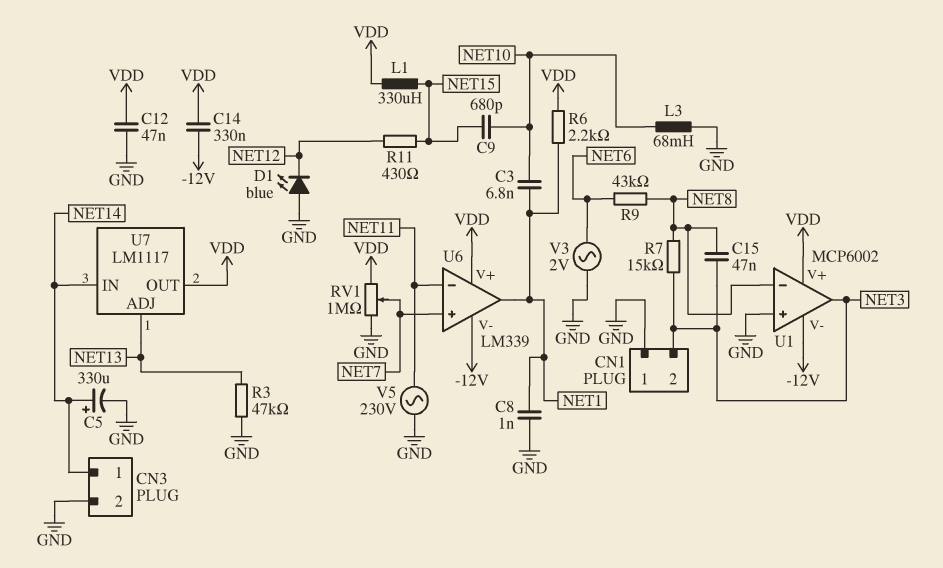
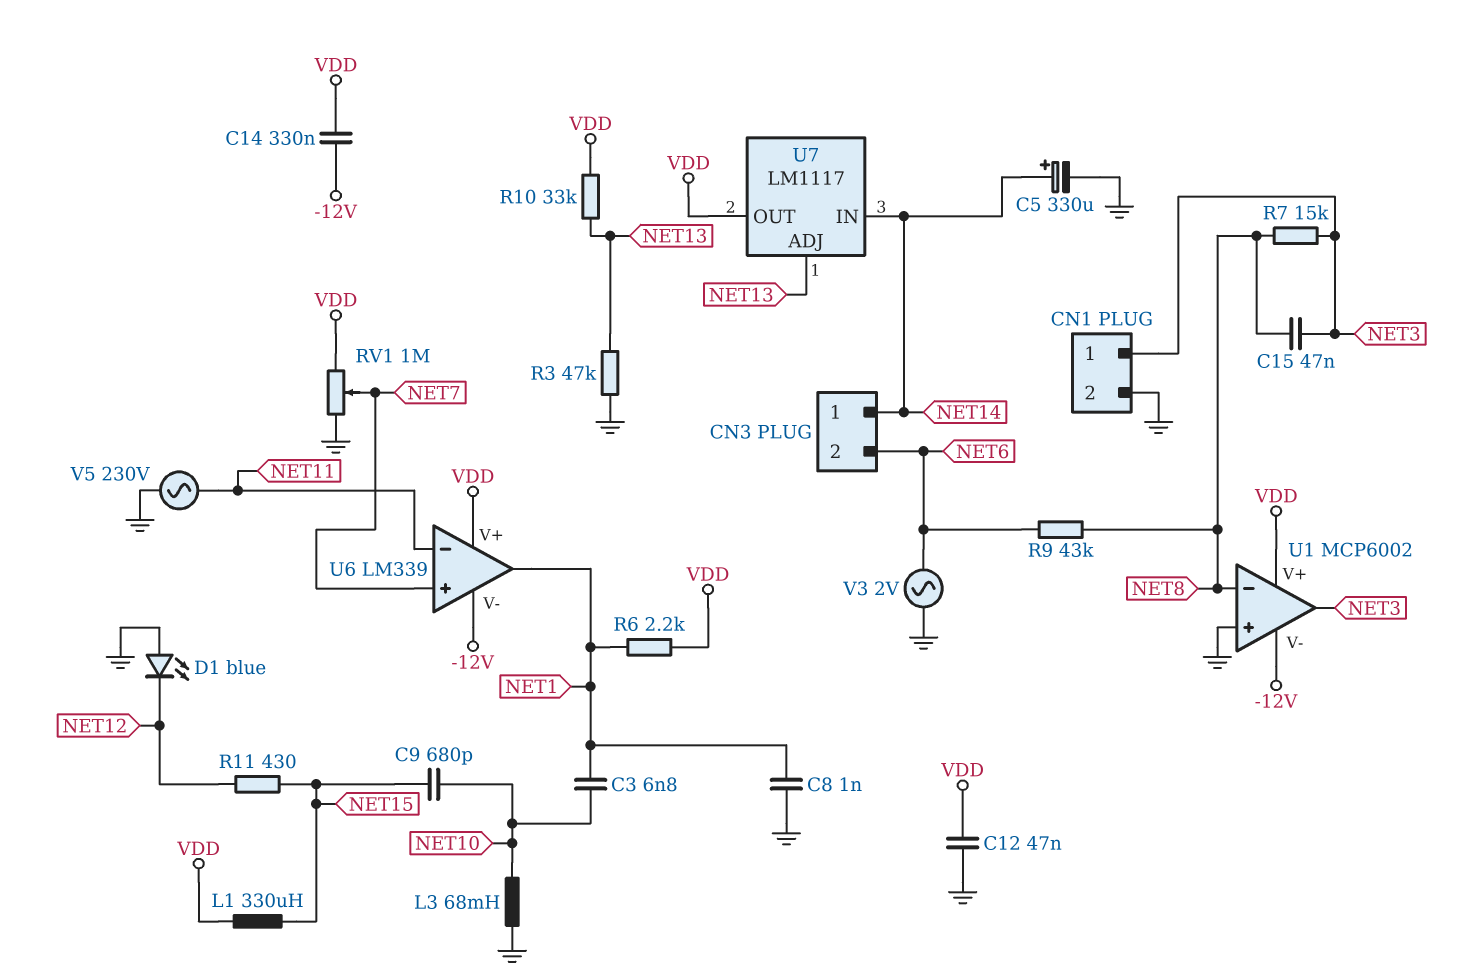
CN1 pin 1: GND -> NET3
CN1 pin 2: NET3 -> GND
CN3 pin 2: GND -> NET6
R10: none -> 33k (NET13, VDD)

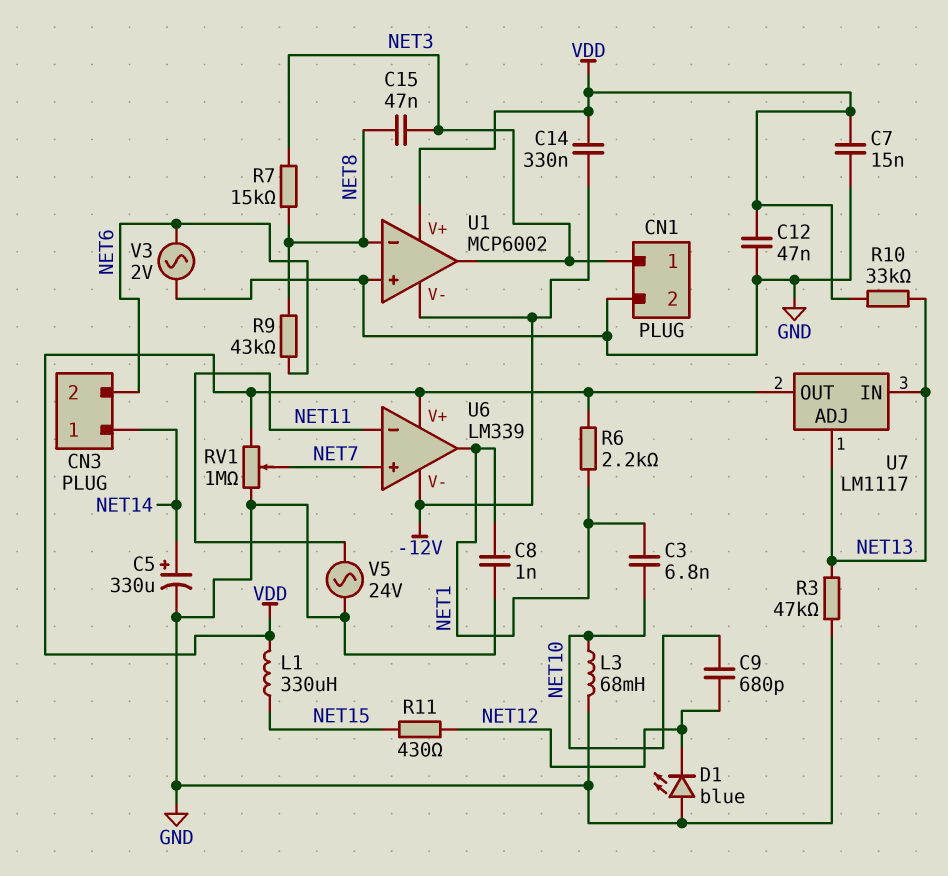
C7: none -> 15nF (GND, VDD)
C9: 680pF (NET10, NET15) -> 680pF (NET10, NET12)
U7 pin IN: NET14 -> NET13
V5: AC 230V (GND, NET11) -> AC 24V (GND, NET11)

